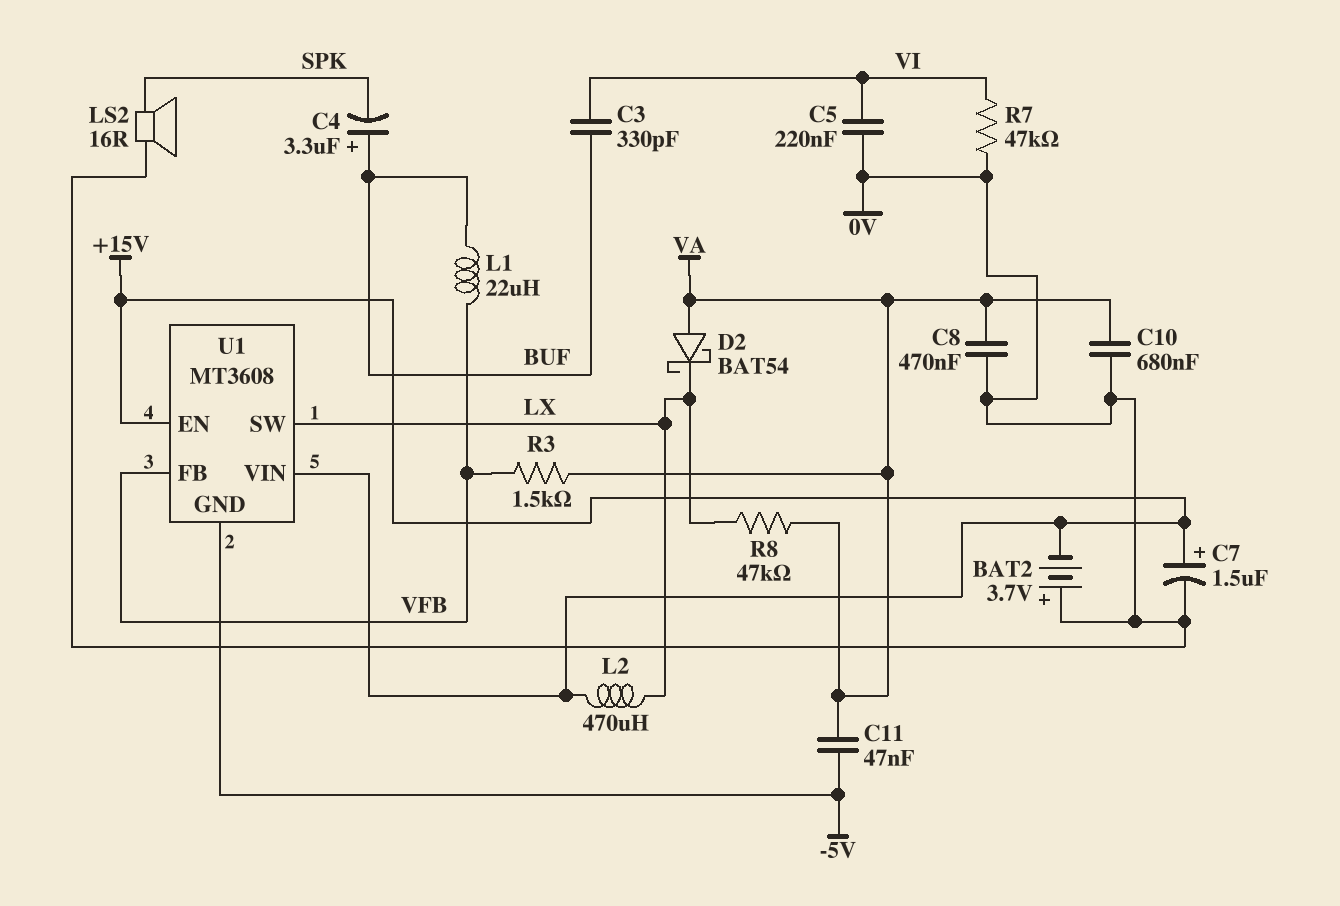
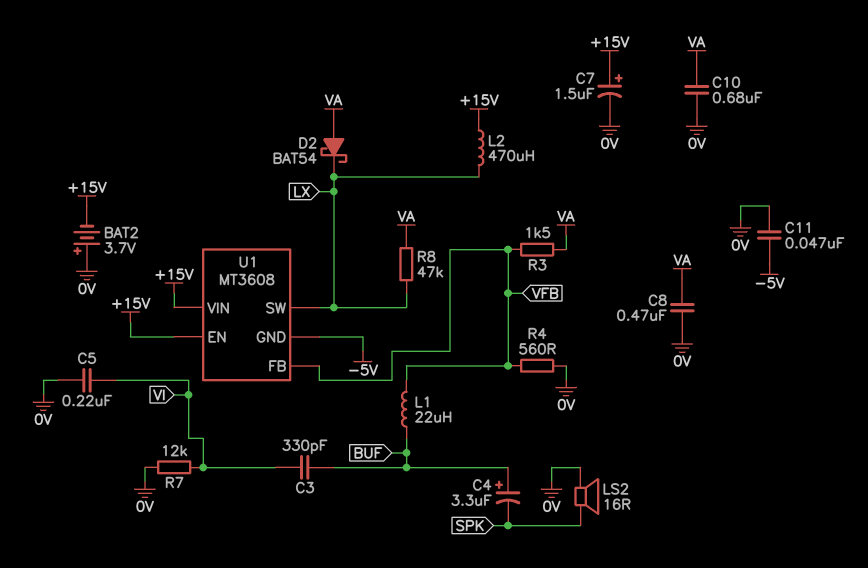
C11: 47nF (-5V, VA) -> 47nF (-5V, 0V)
R4: none -> 560 (0V, VFB)
R7: 47k (0V, VI) -> 12k (0V, VI)

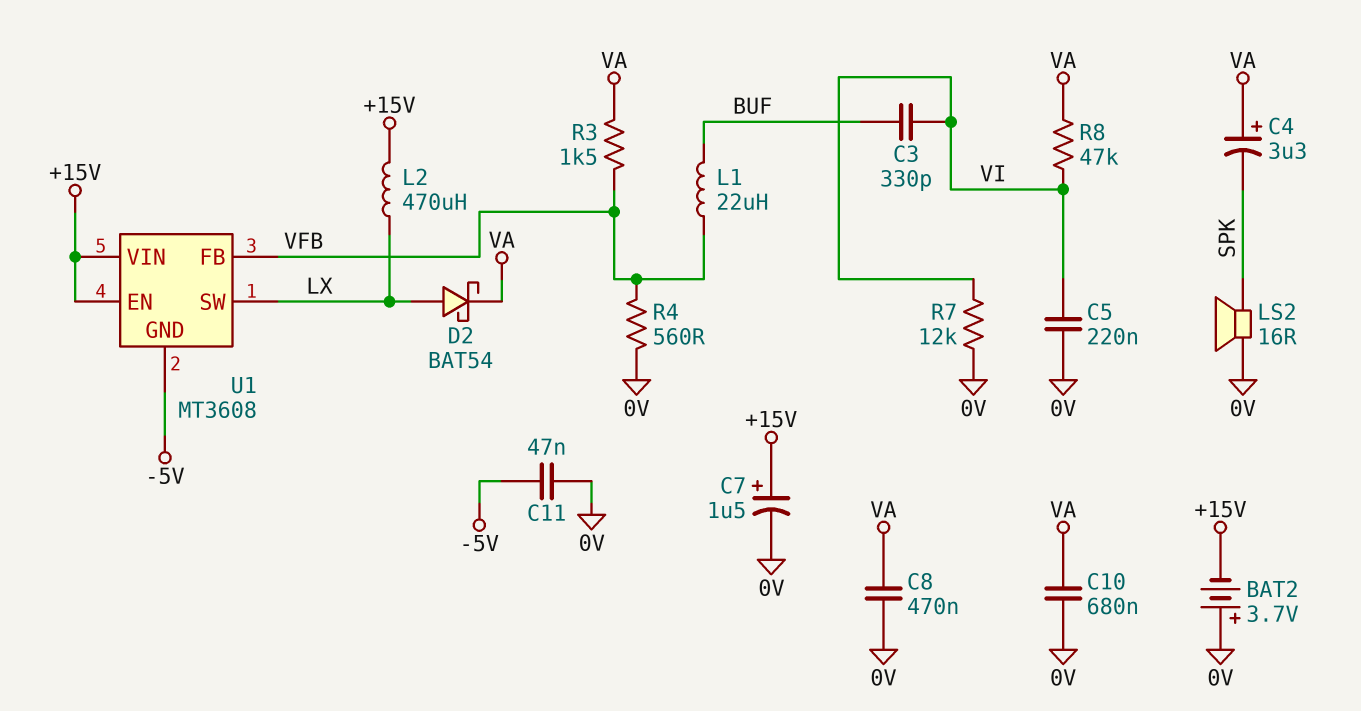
C4: 3.3uF (plus BUF, minus SPK) -> 3.3uF (plus VA, minus SPK)
D2: schottky BAT54 (A VA, K LX) -> schottky BAT54 (A LX, K VA)
R8: 47k (LX, VA) -> 47k (VA, VI)

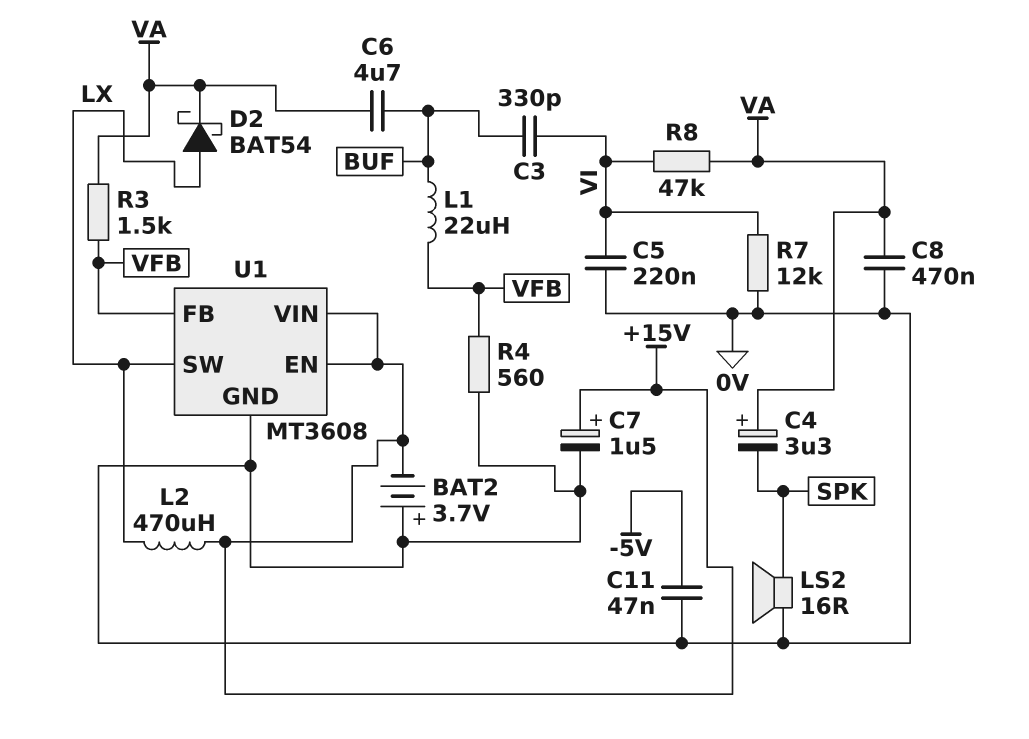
C6: none -> 4.7uF (BUF, VA)
C10: 680nF (0V, VA) -> none
U1 pin GND: -5V -> 0V

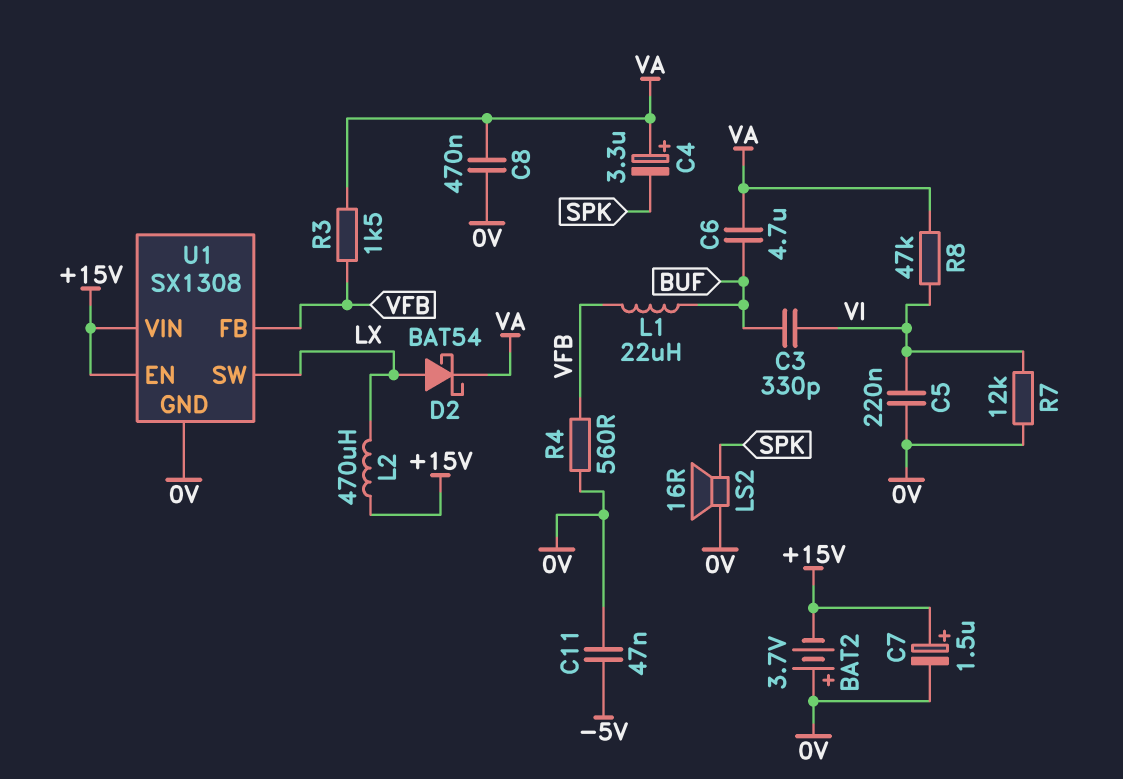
U1: MT3608 -> SX1308

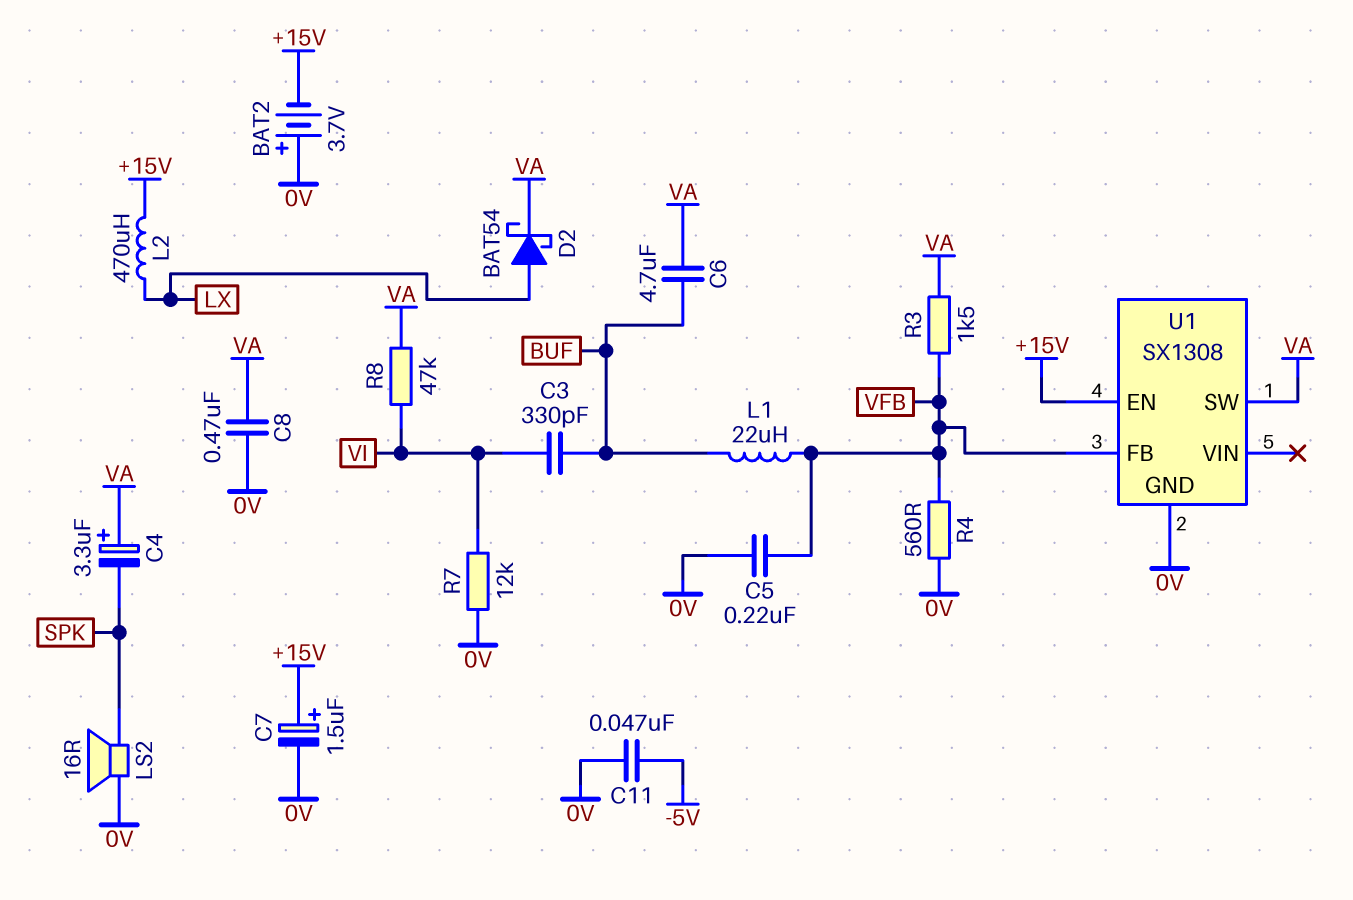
C5: 220nF (0V, VI) -> 220nF (0V, VFB)
U1 pin SW: LX -> VA
U1 pin VIN: +15V -> none

